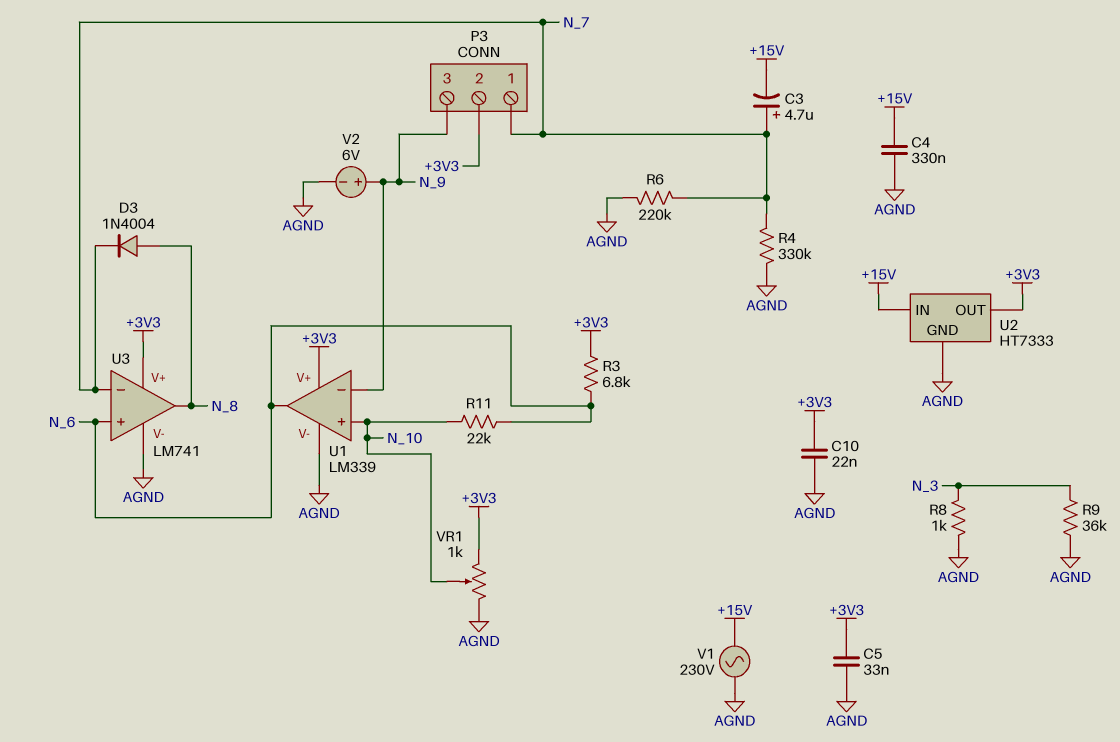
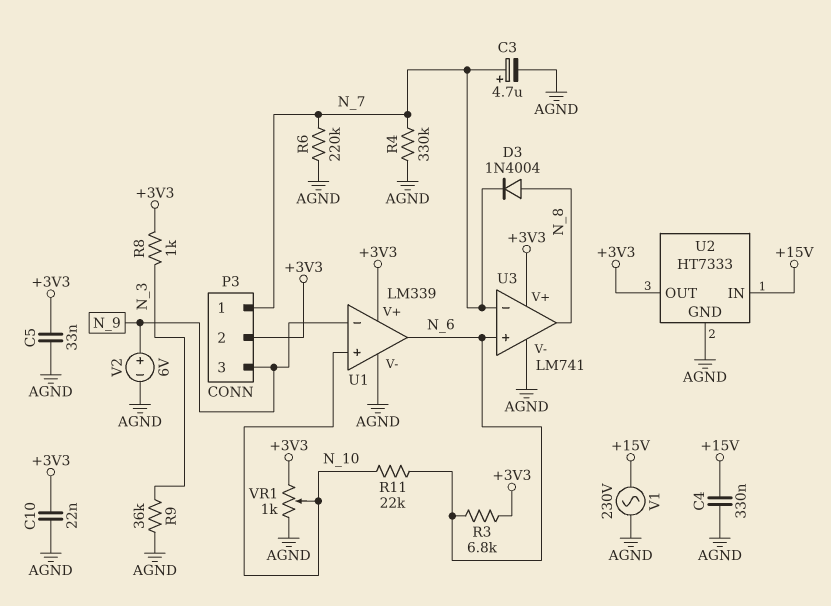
C3: 4.7uF (plus N_7, minus +15V) -> 4.7uF (plus N_7, minus AGND)
R8: 1k (AGND, N_3) -> 1k (+3V3, N_3)

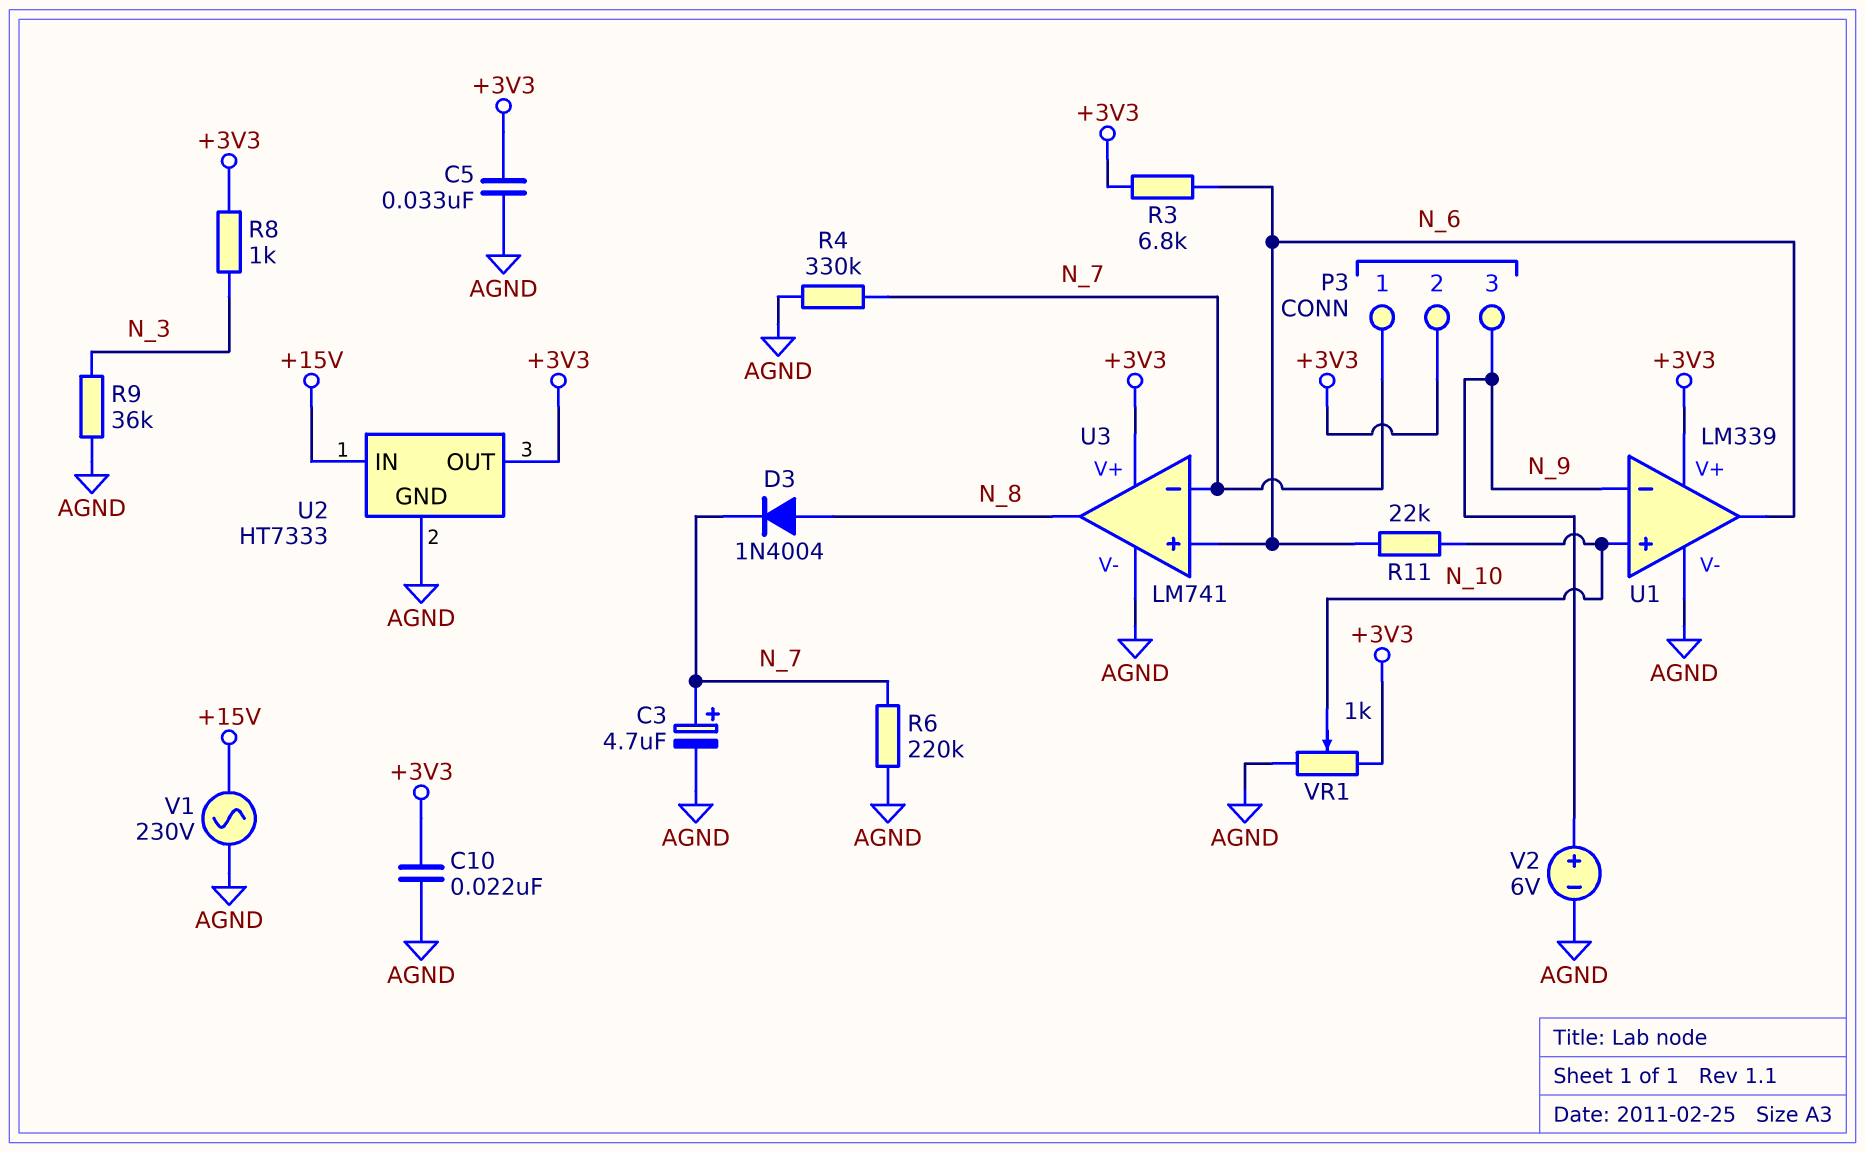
C4: 330nF (+15V, AGND) -> none

